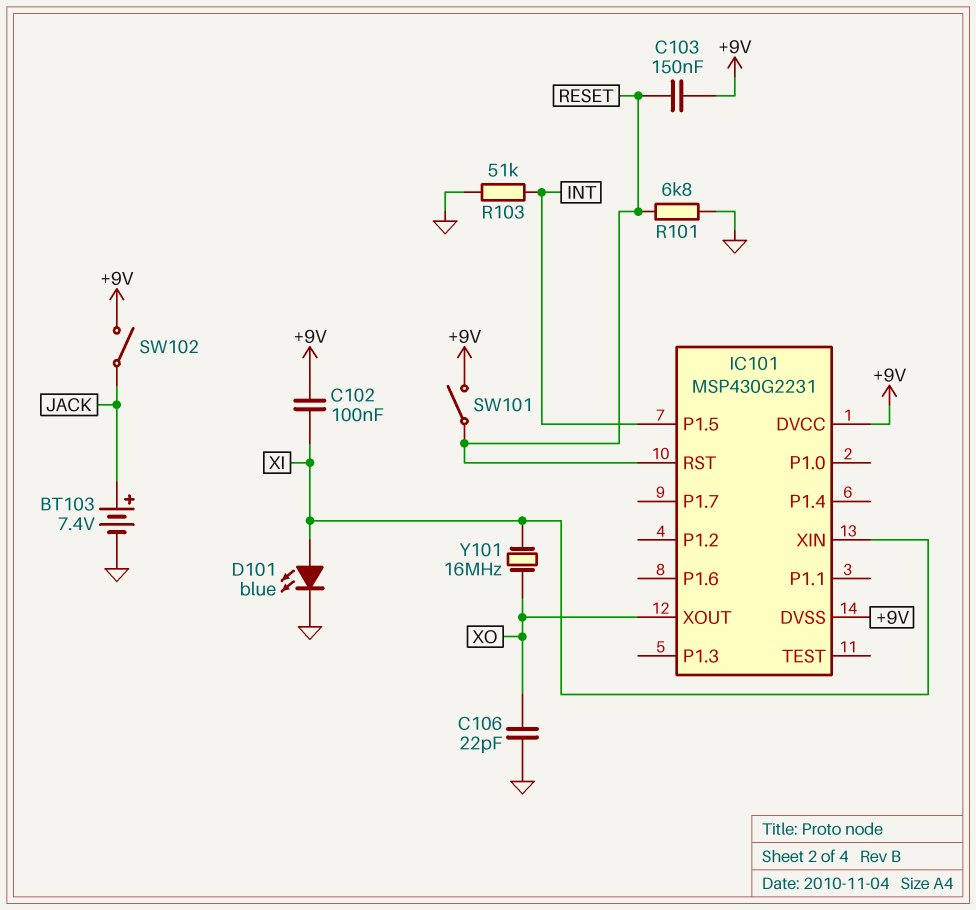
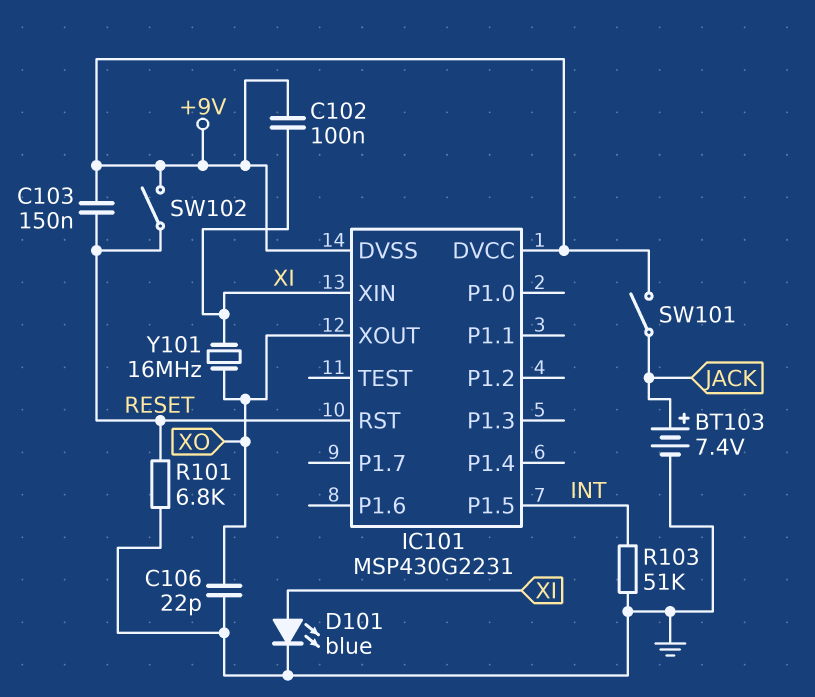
SW101: switch (+9V, RESET) -> switch (+9V, JACK)
SW102: switch (+9V, JACK) -> switch (+9V, RESET)

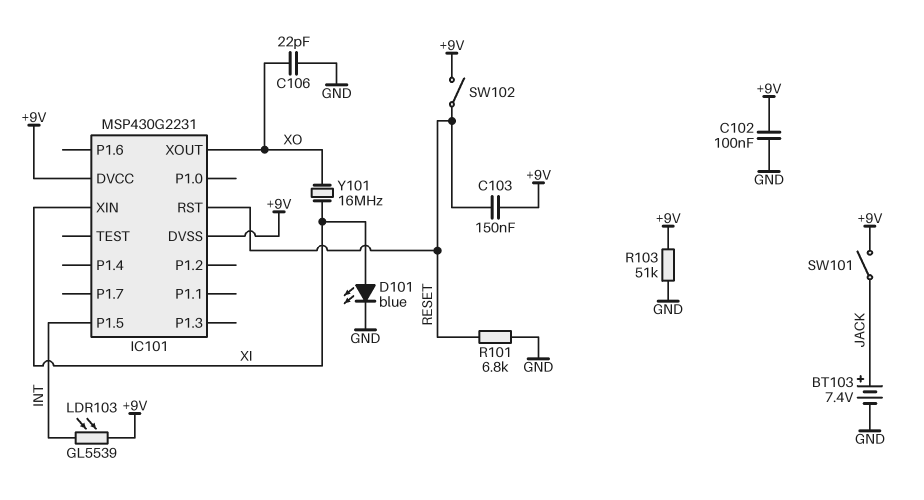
C102: 100nF (+9V, XI) -> 100nF (+9V, GND)
LDR103: none -> GL5539 (+9V, INT)
R103: 51k (GND, INT) -> 51k (+9V, GND)

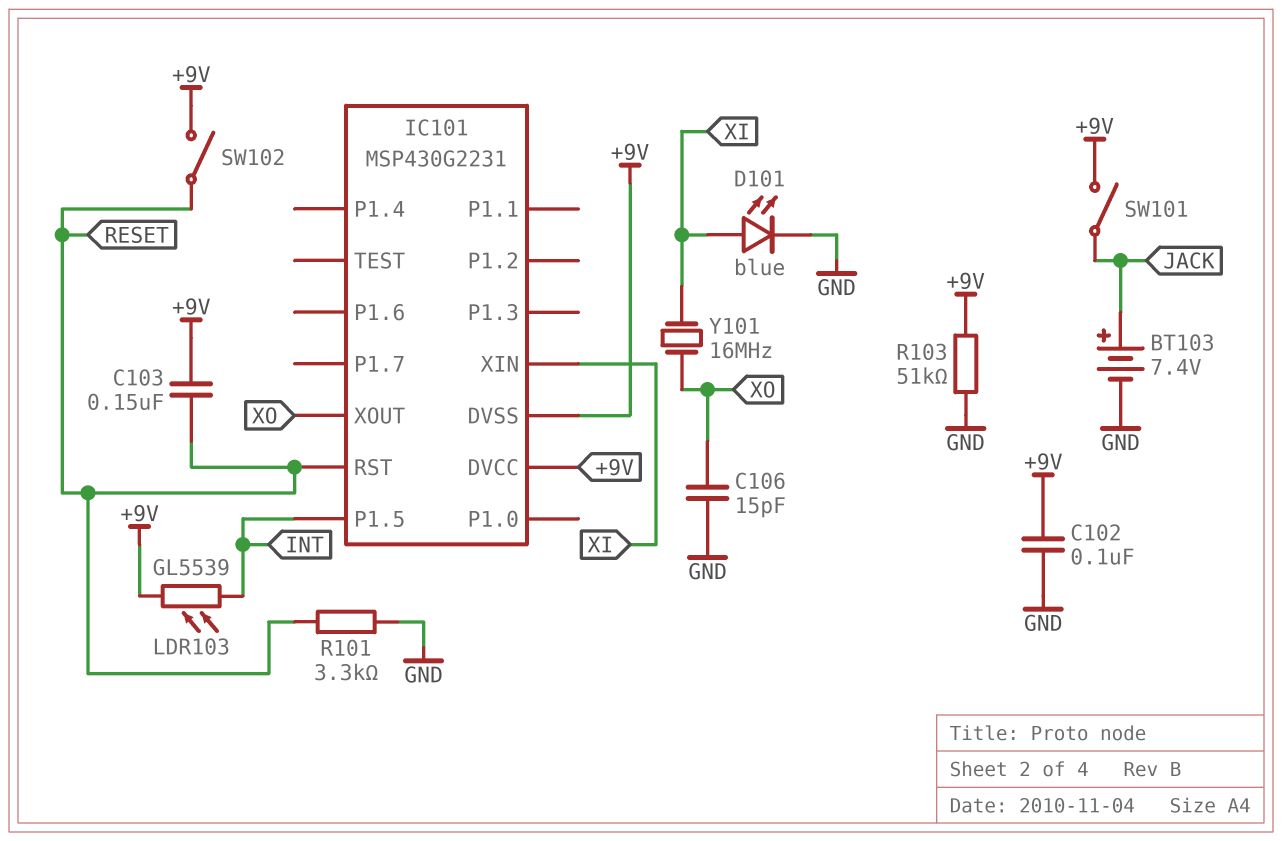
C106: 22pF (GND, XO) -> 15pF (GND, XO)
R101: 6.8k (GND, RESET) -> 3.3k (GND, RESET)

